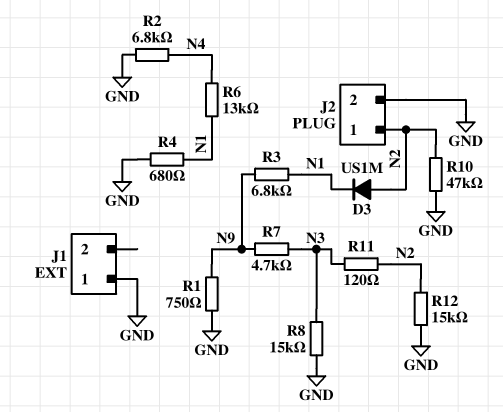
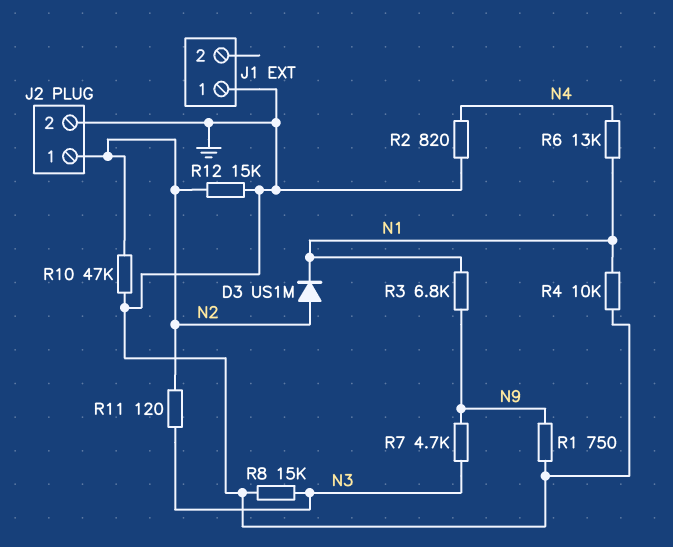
R2: 6.8k (GND, N4) -> 820 (GND, N4)
R4: 680 (GND, N1) -> 10k (GND, N1)

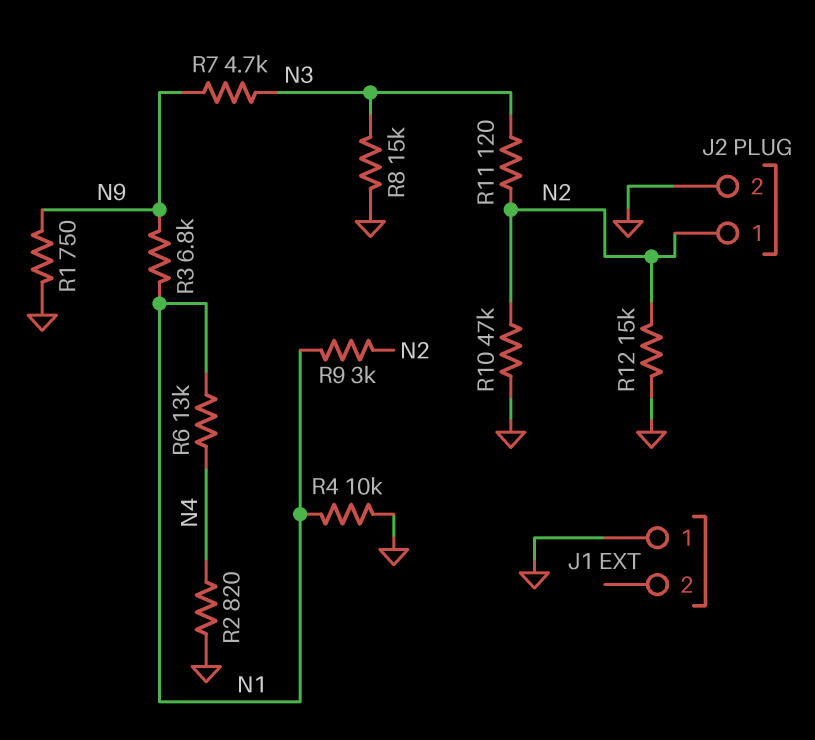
D3: diode US1M (A N2, K N1) -> none
R9: none -> 3k (N1, N2)

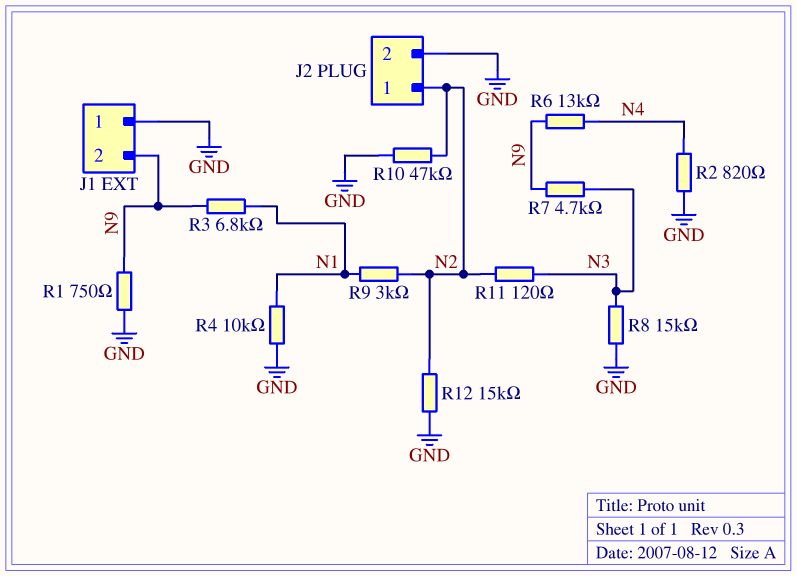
J1 pin 2: none -> N9
R6: 13k (N1, N4) -> 13k (N4, N9)

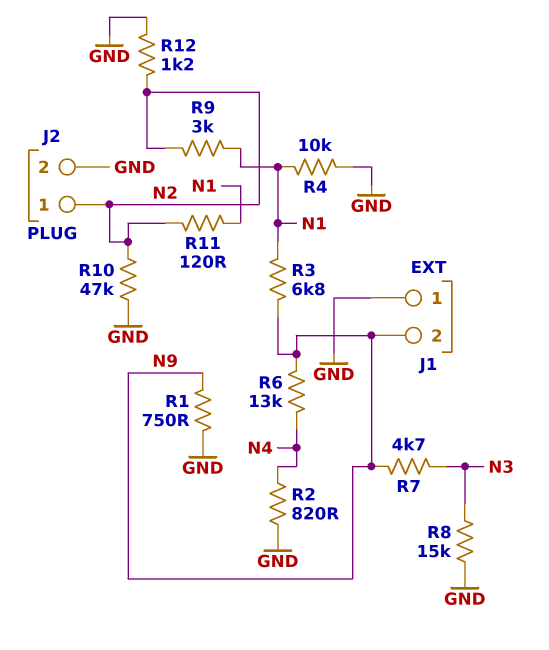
R11: 120 (N2, N3) -> 120 (N1, N2)
R12: 15k (GND, N2) -> 1.2k (GND, N2)

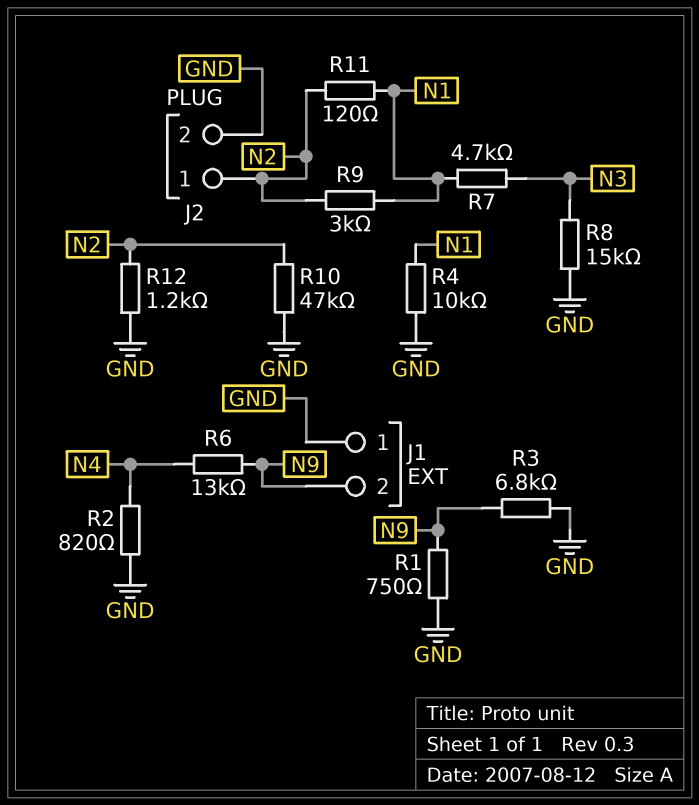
R3: 6.8k (N1, N9) -> 6.8k (GND, N9)
R7: 4.7k (N3, N9) -> 4.7k (N1, N3)

